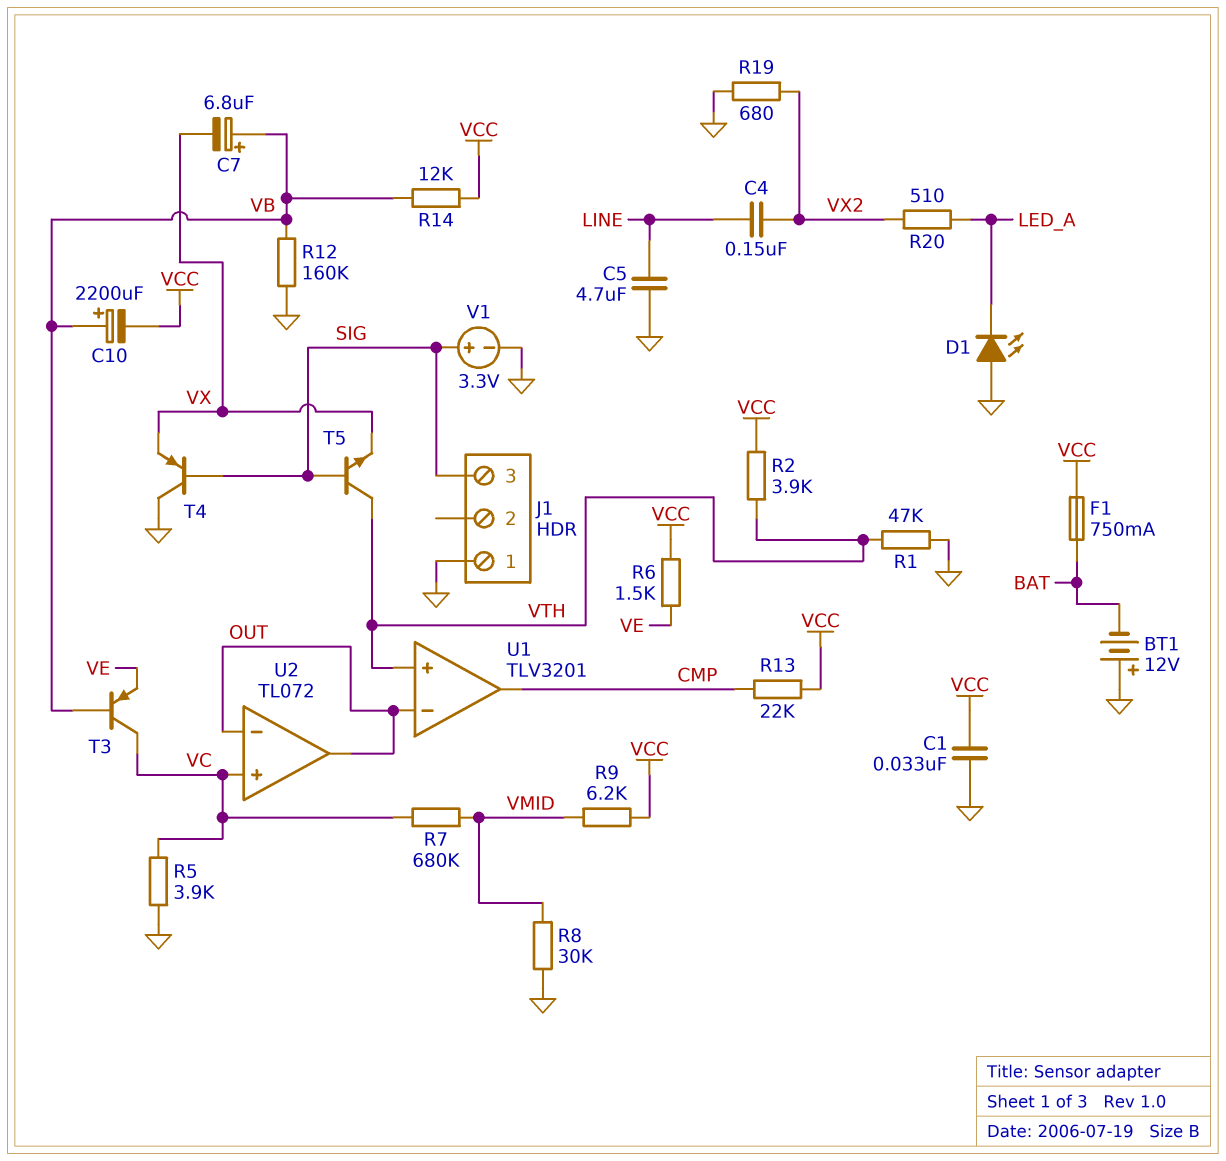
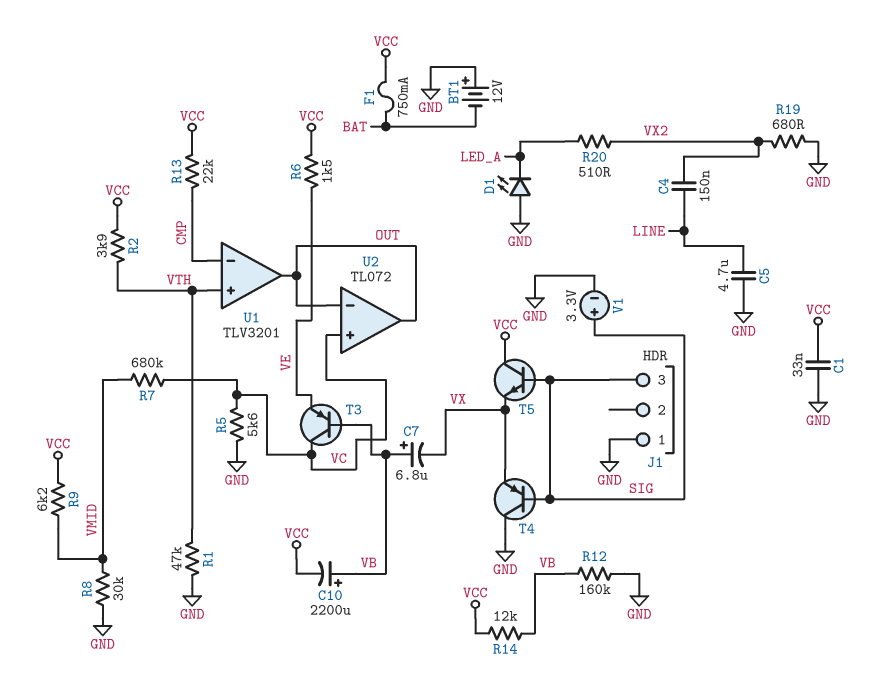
R5: 3.9k (GND, VC) -> 5.6k (GND, VC)
T5: NPN (B SIG, C VTH, E VX) -> NPN (B SIG, C VCC, E VX)
U1 pin in-: OUT -> CMP
U1 pin out: CMP -> OUT

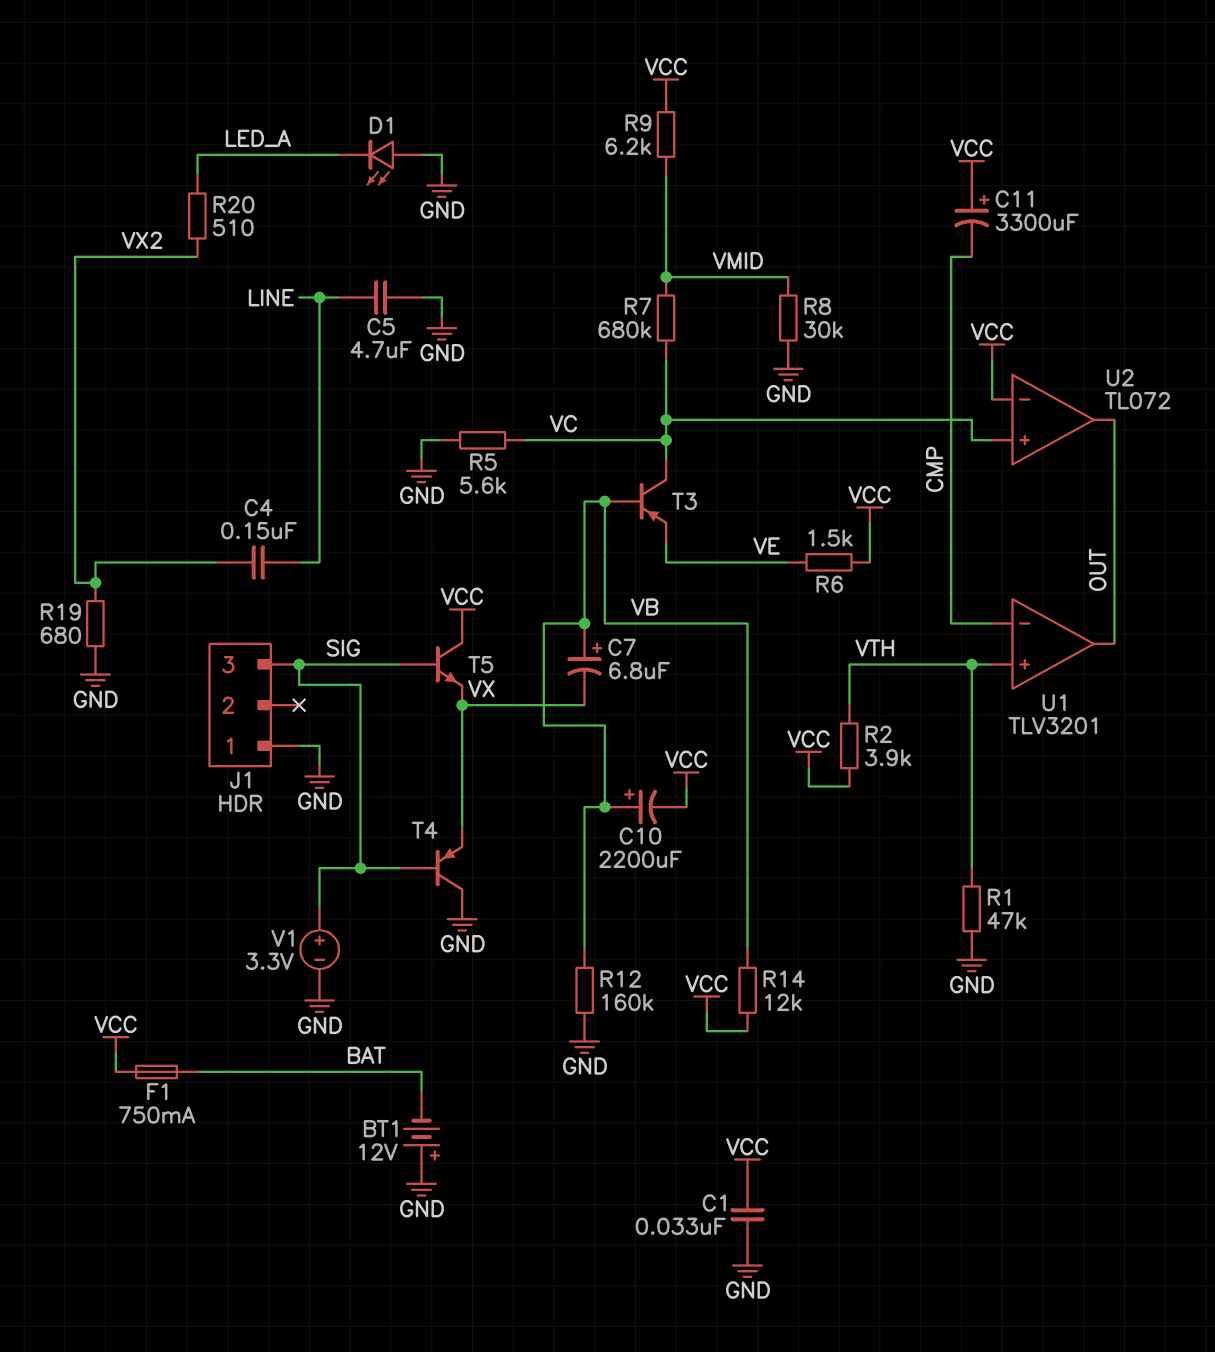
C11: none -> 3300uF (plus VCC, minus CMP)
R13: 22k (CMP, VCC) -> none
U2 pin in-: OUT -> VCC

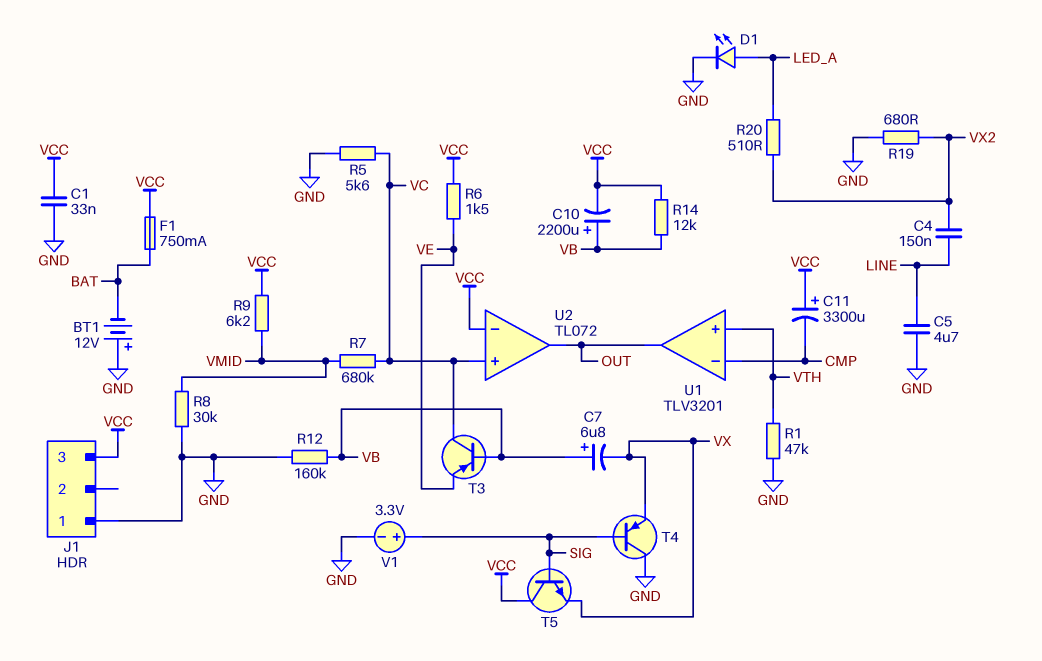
D1: LED (A GND, K LED_A) -> LED (A LED_A, K GND)
J1 pin 3: SIG -> VCC
R2: 3.9k (VCC, VTH) -> none

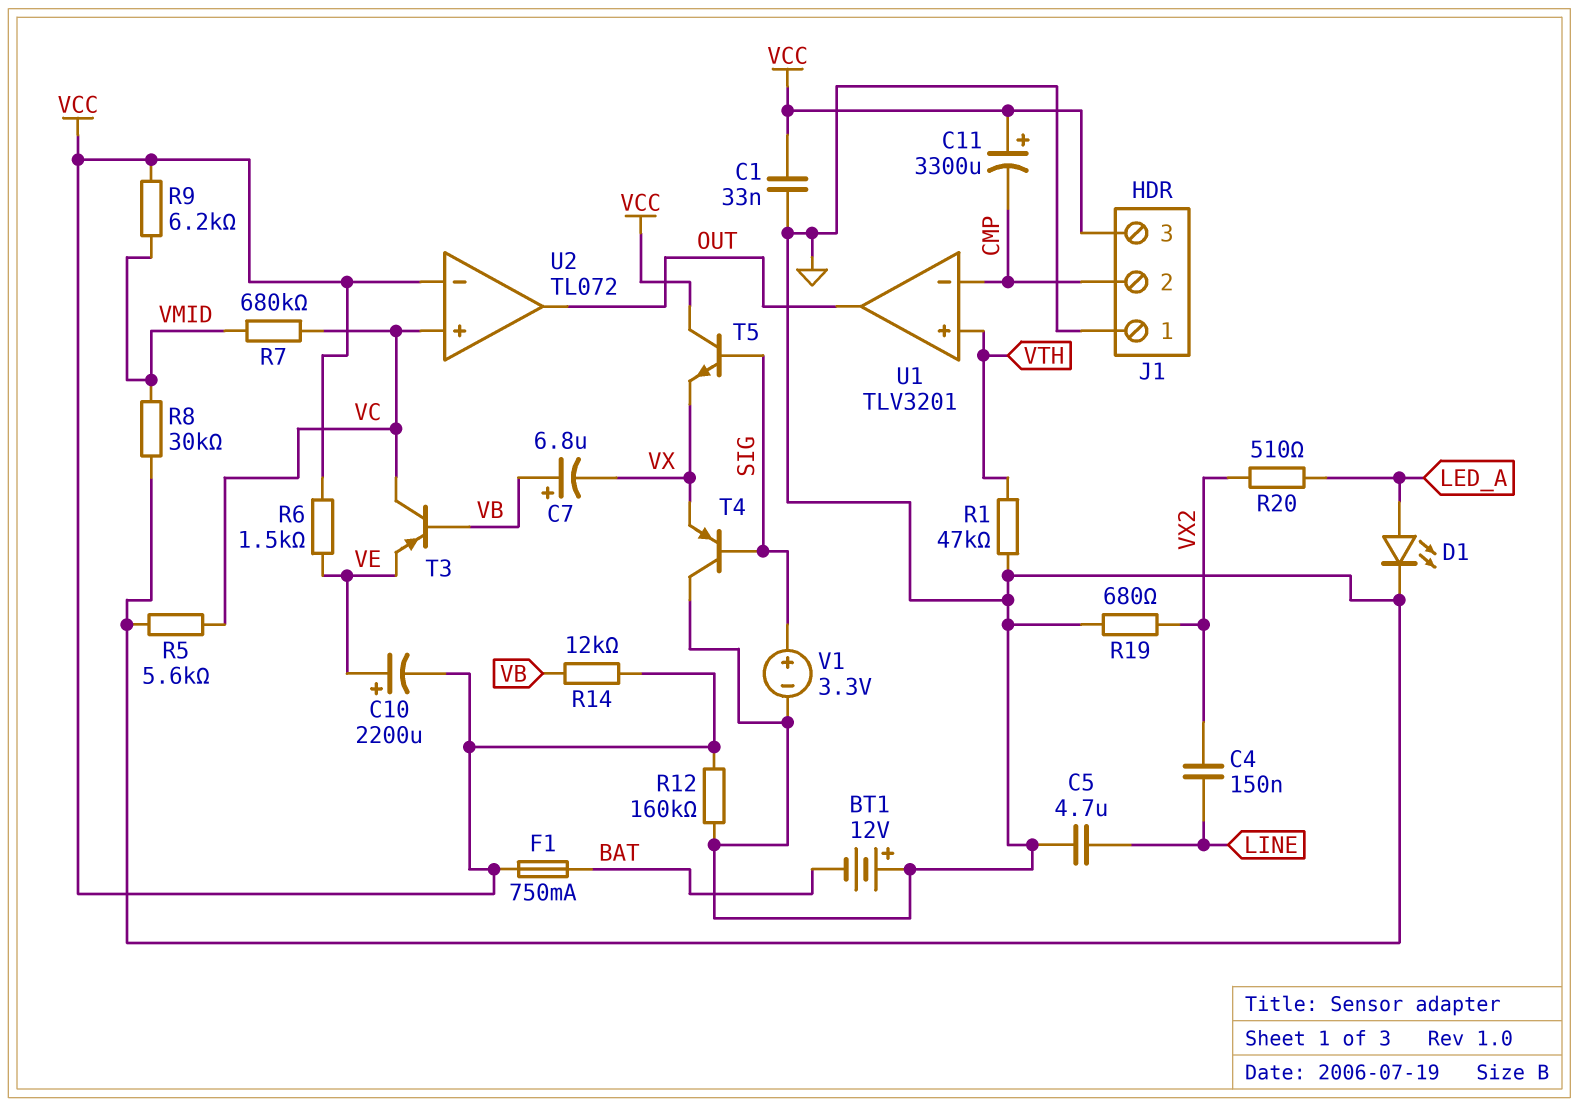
C10: 2200uF (plus VB, minus VCC) -> 2200uF (plus VE, minus VCC)
J1 pin 2: none -> CMP
R12: 160k (GND, VB) -> 160k (GND, VCC)

